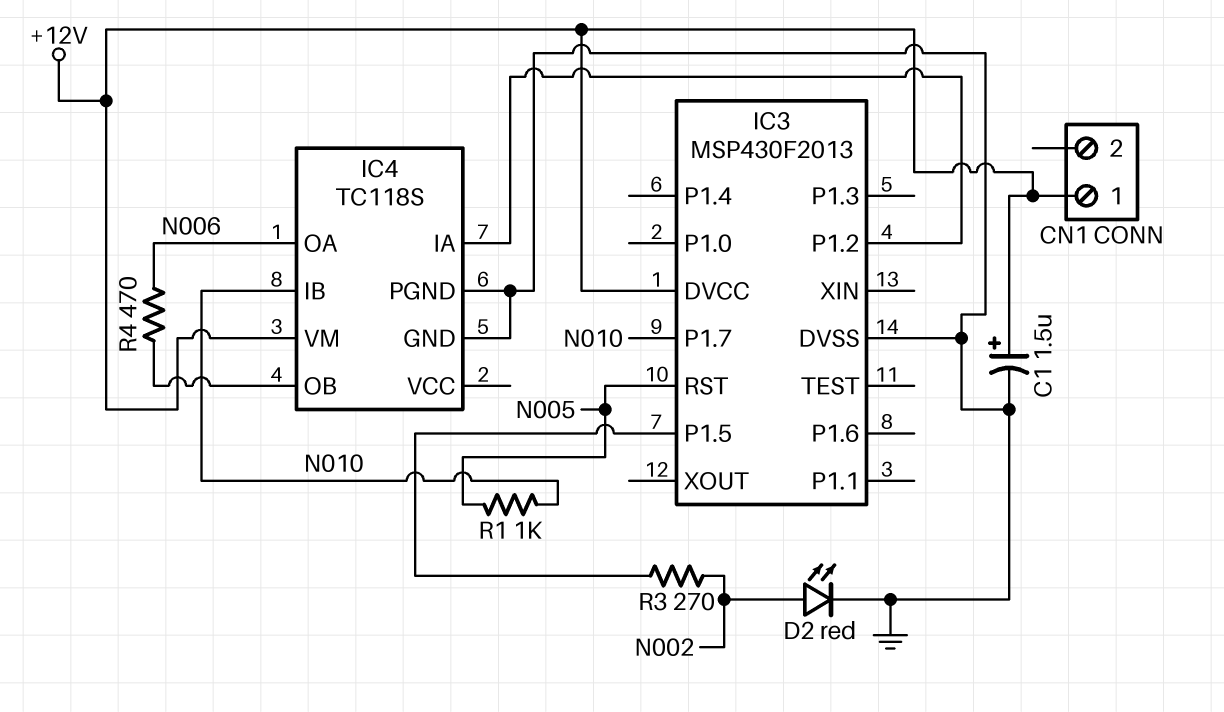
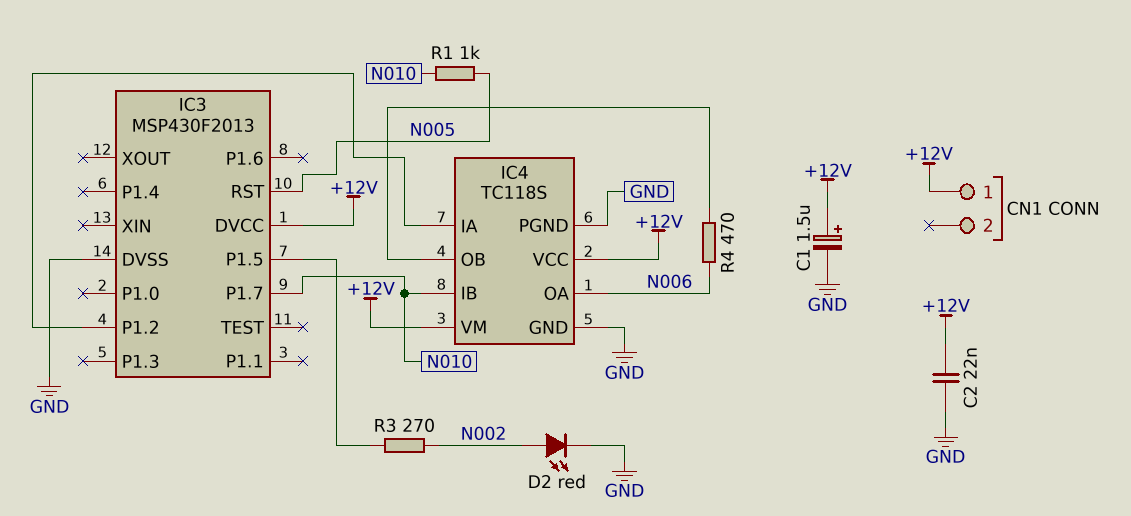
C2: none -> 22nF (+12V, GND)
IC4 pin VCC: none -> +12V

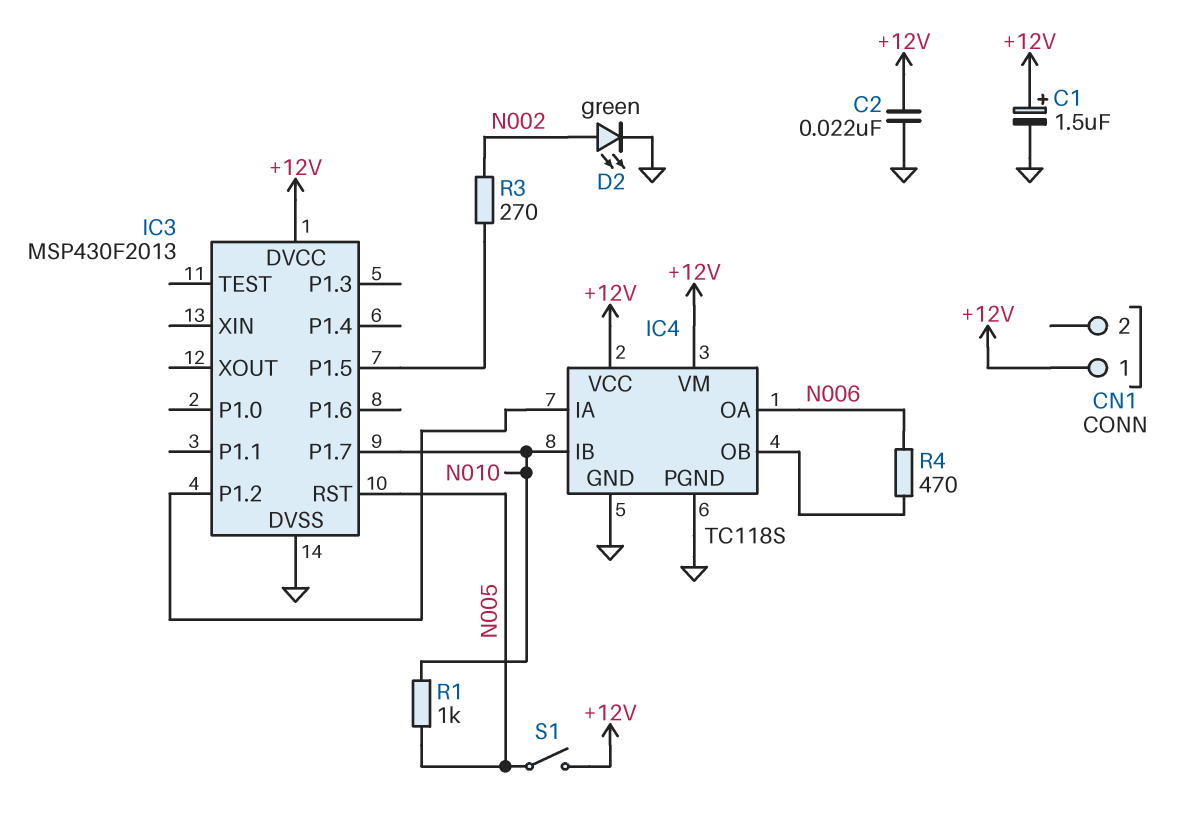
D2: LED red (A N002, K GND) -> LED green (A N002, K GND)
S1: none -> switch (+12V, N005)

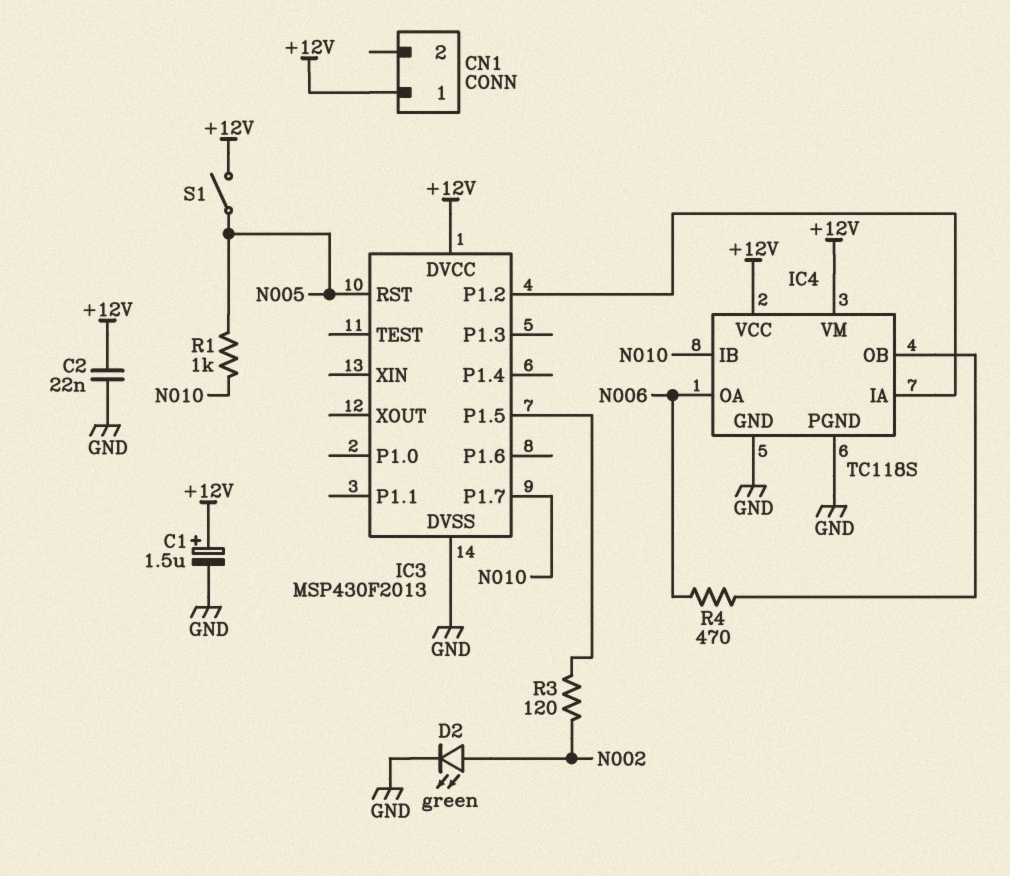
R3: 270 (IC3/P1.5, N002) -> 120 (IC3/P1.5, N002)

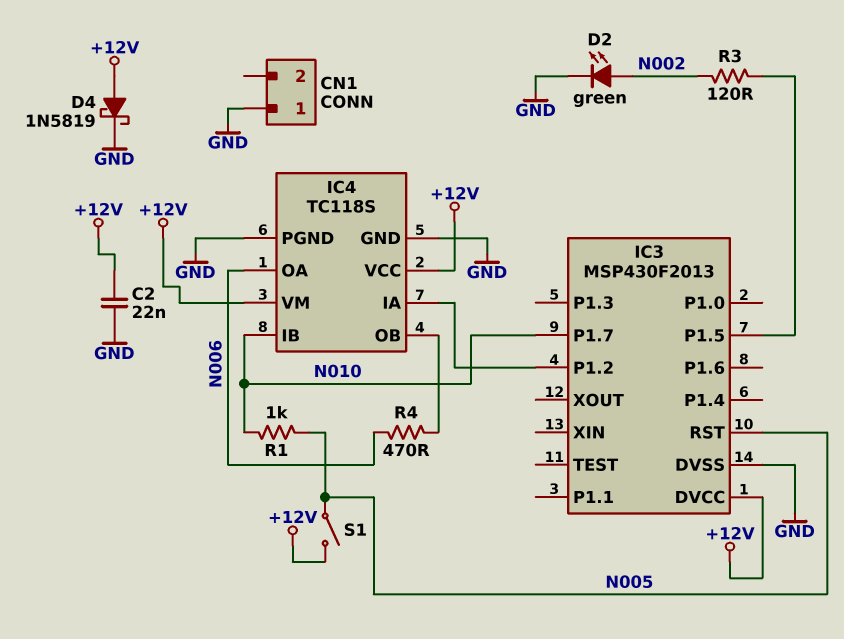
C1: 1.5uF (plus +12V, minus GND) -> none
CN1 pin 1: +12V -> GND
D4: none -> schottky 1N5819 (A +12V, K GND)

